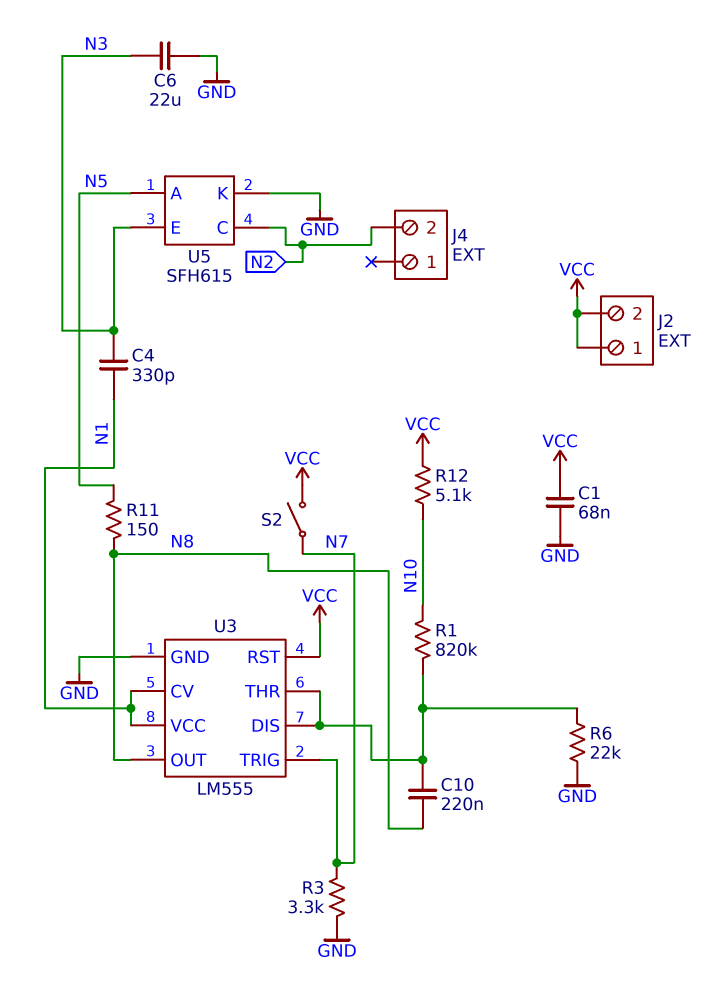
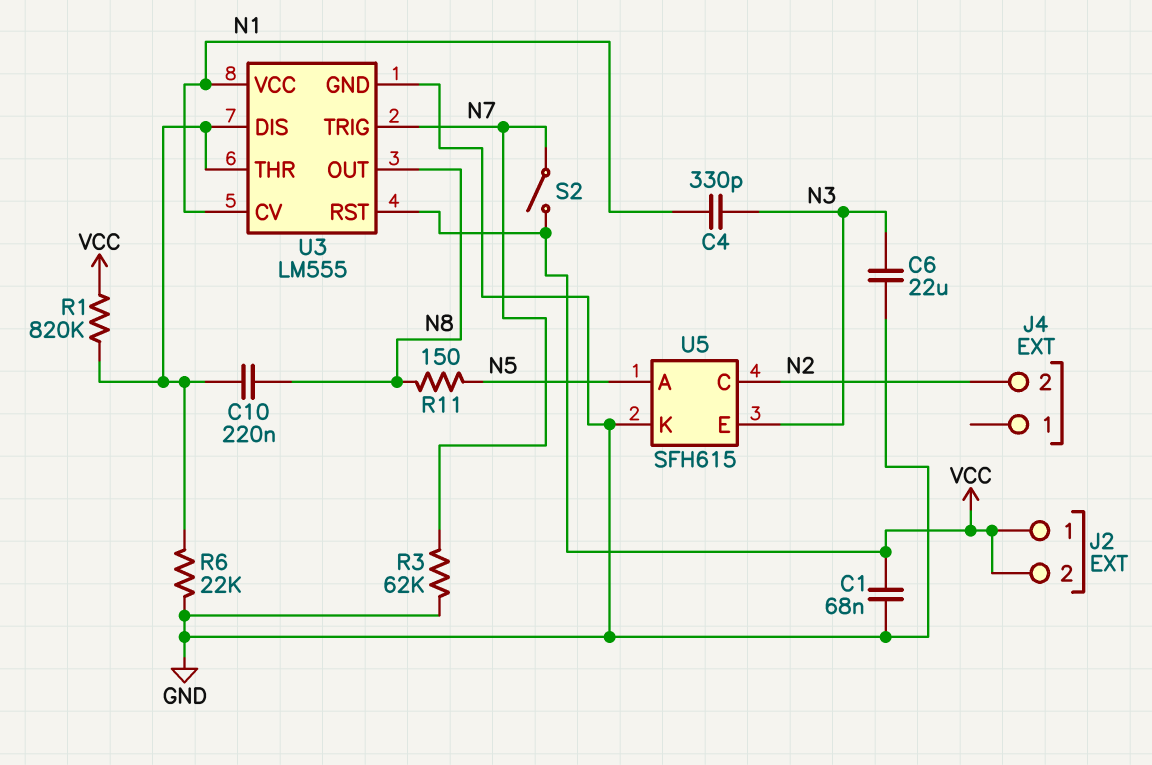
R1: 820k (N10, U3/DIS) -> 820k (U3/DIS, VCC)
R3: 3.3k (GND, N7) -> 62k (GND, N7)
R12: 5.1k (N10, VCC) -> none

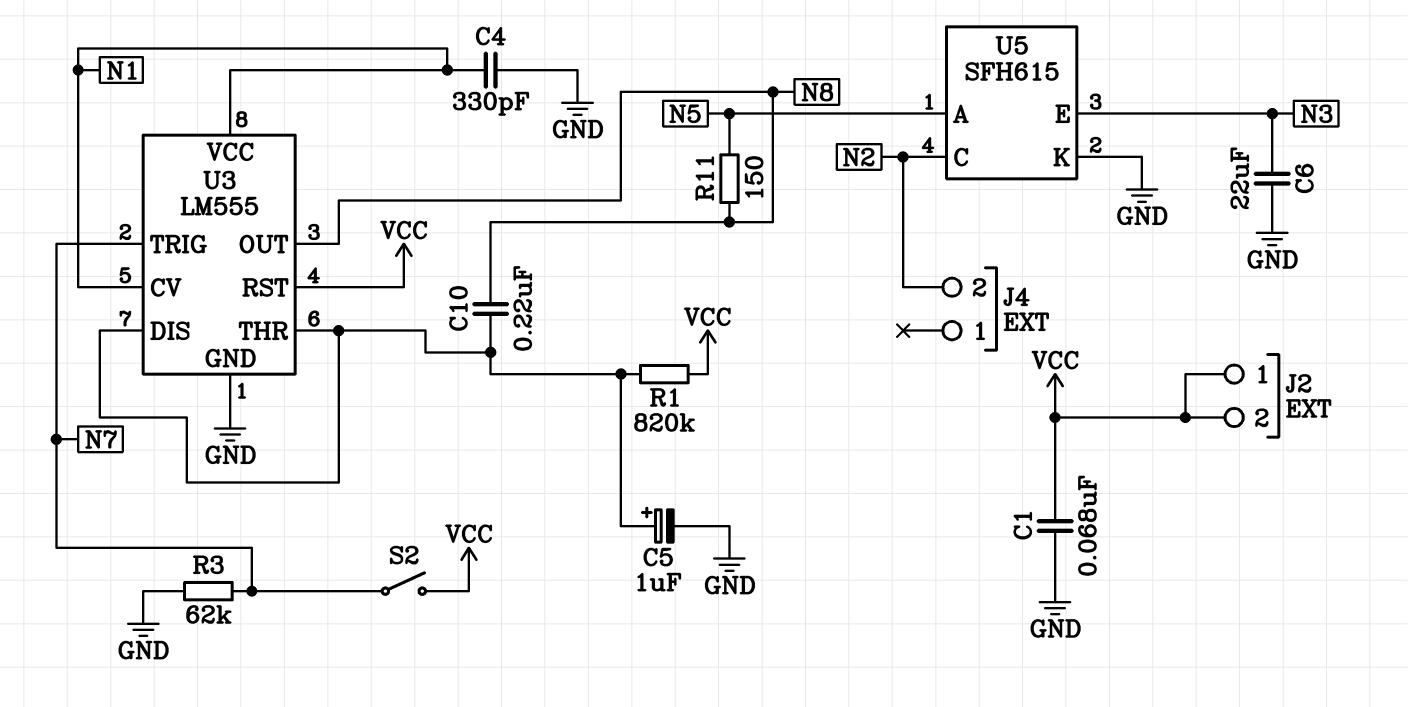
C4: 330pF (N1, N3) -> 330pF (GND, N1)
C5: none -> 1uF (plus U3/DIS, minus GND)
R6: 22k (GND, U3/DIS) -> none

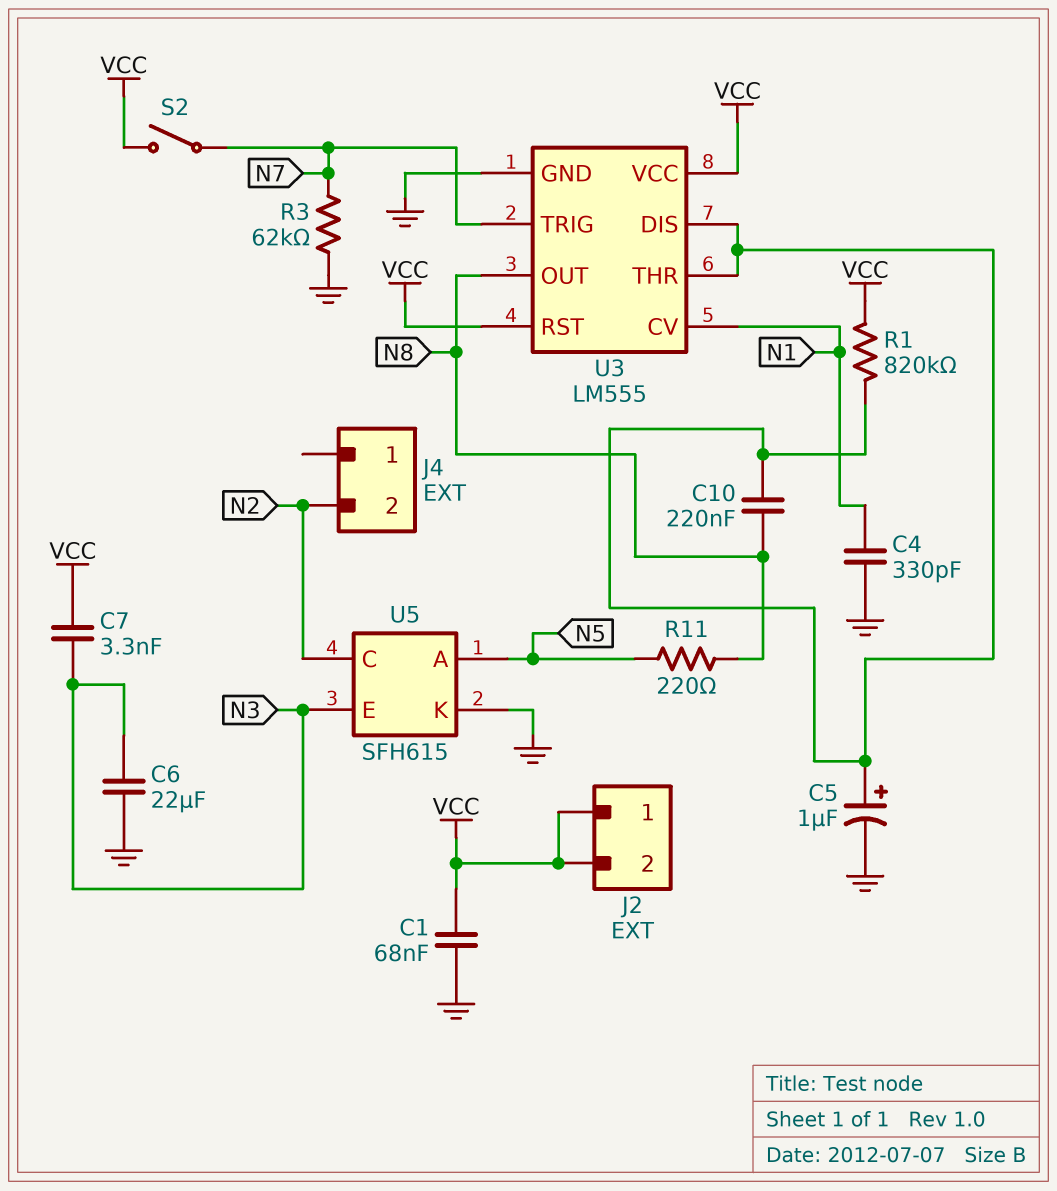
C7: none -> 3.3nF (N3, VCC)
R11: 150 (N5, N8) -> 220 (N5, N8)
U3 pin VCC: N1 -> VCC

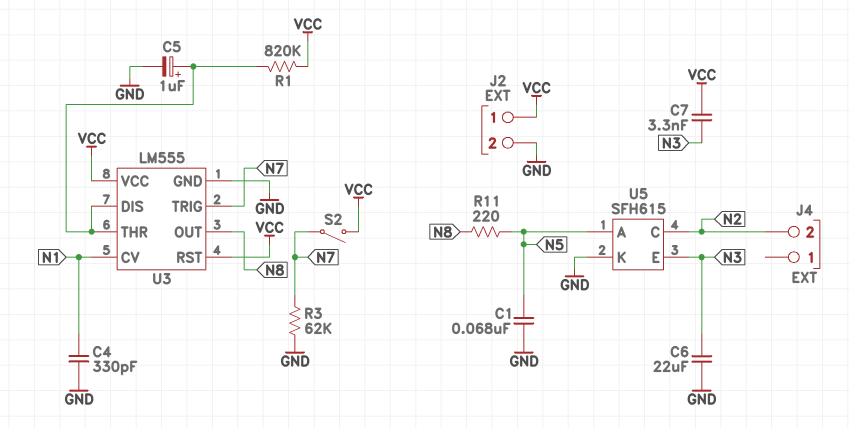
C1: 68nF (GND, VCC) -> 68nF (GND, N5)
C10: 220nF (N8, U3/DIS) -> none
J2 pin 2: VCC -> GND

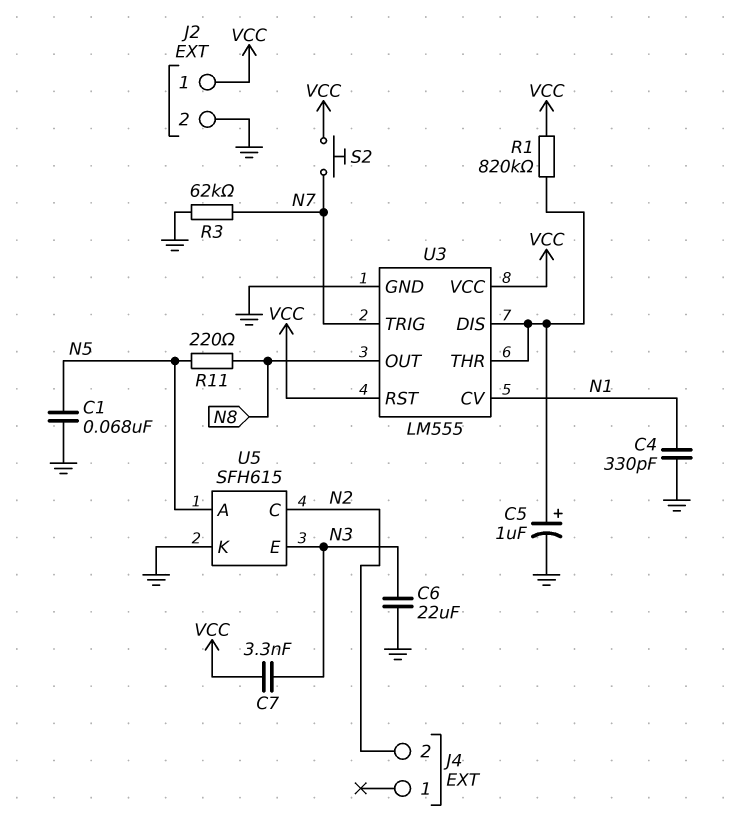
S2: switch (N7, VCC) -> button (N7, VCC)

